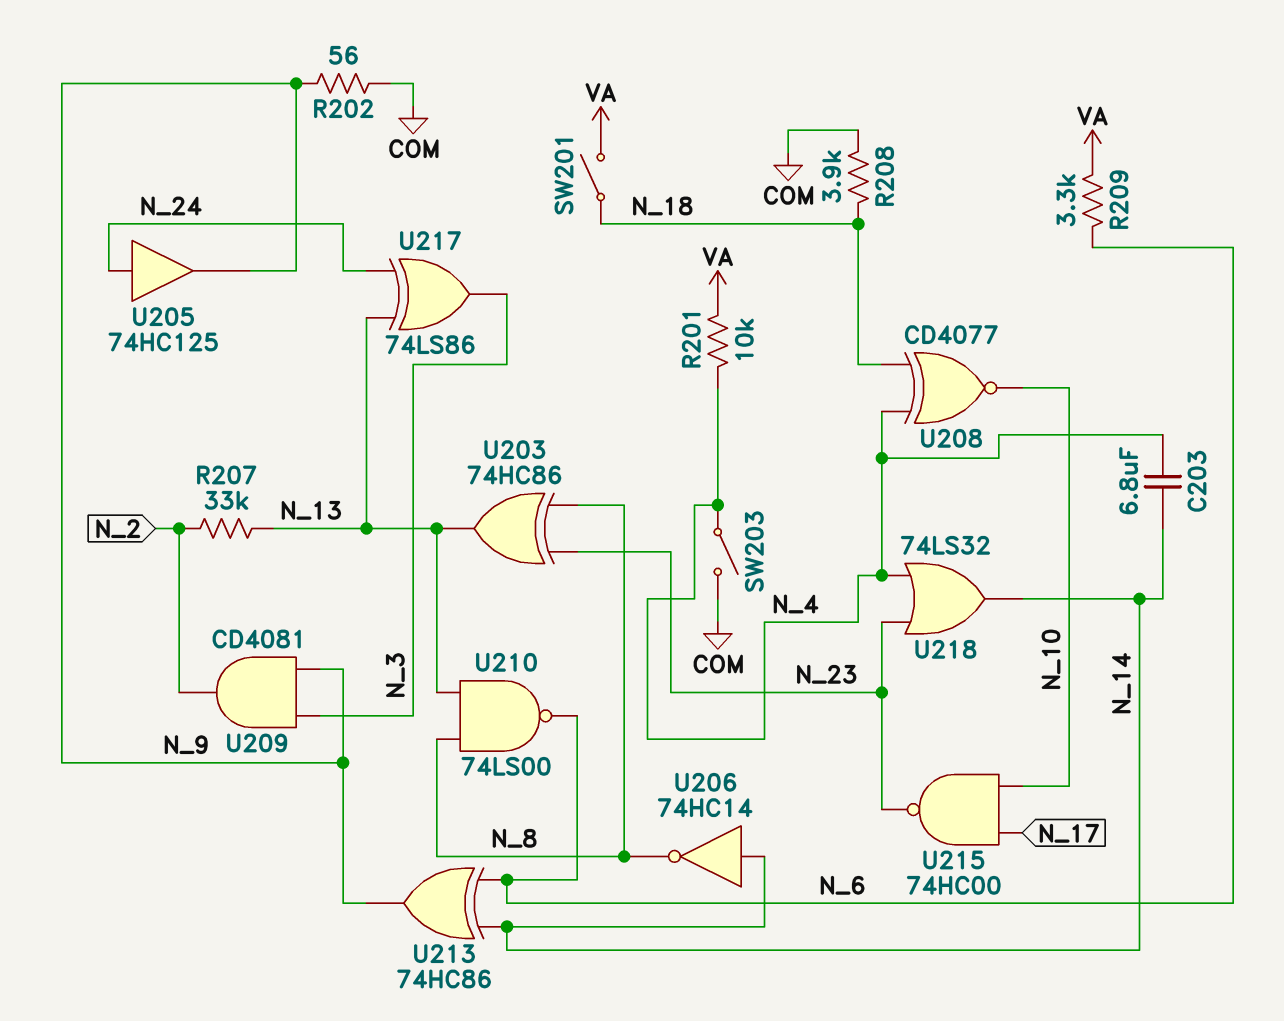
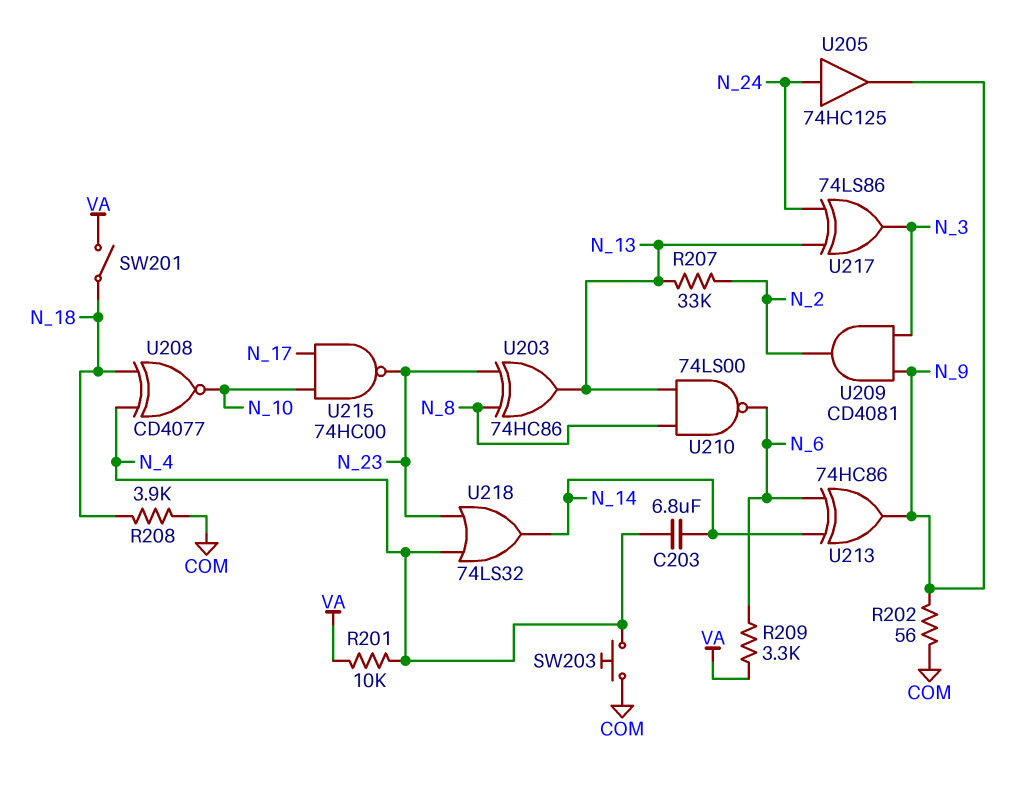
SW203: switch (COM, N_4) -> button (COM, N_4)
U206: NOT 74HC14 (in N_14, out N_8) -> none

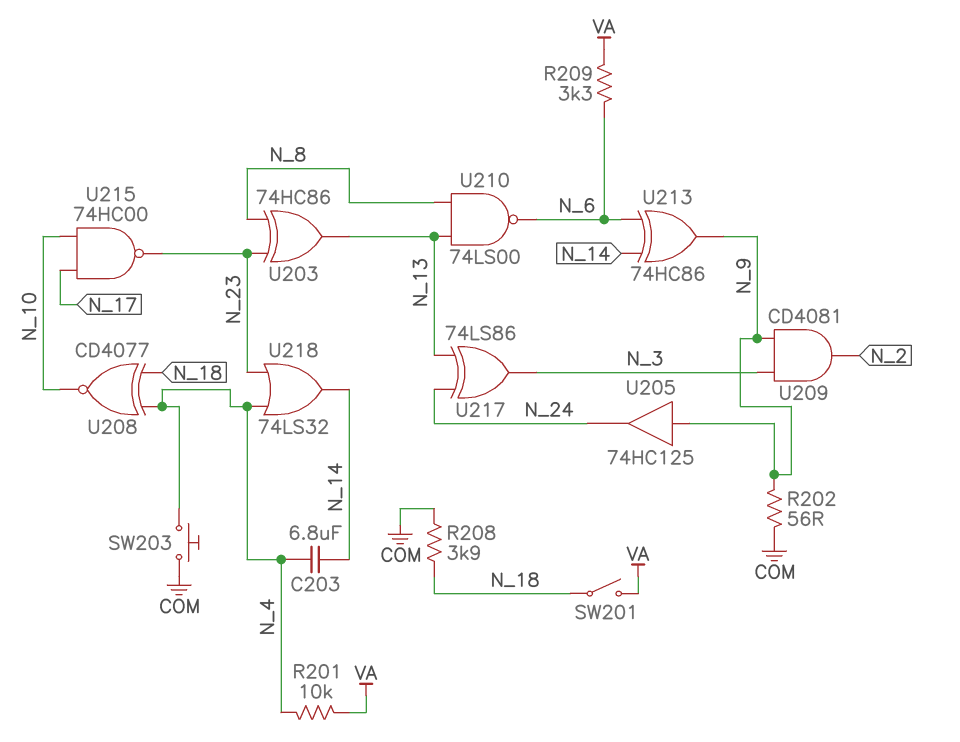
R207: 33k (N_2, N_13) -> none
U205: buffer 74HC125 (in N_24, out N_9) -> buffer 74HC125 (in N_9, out N_24)

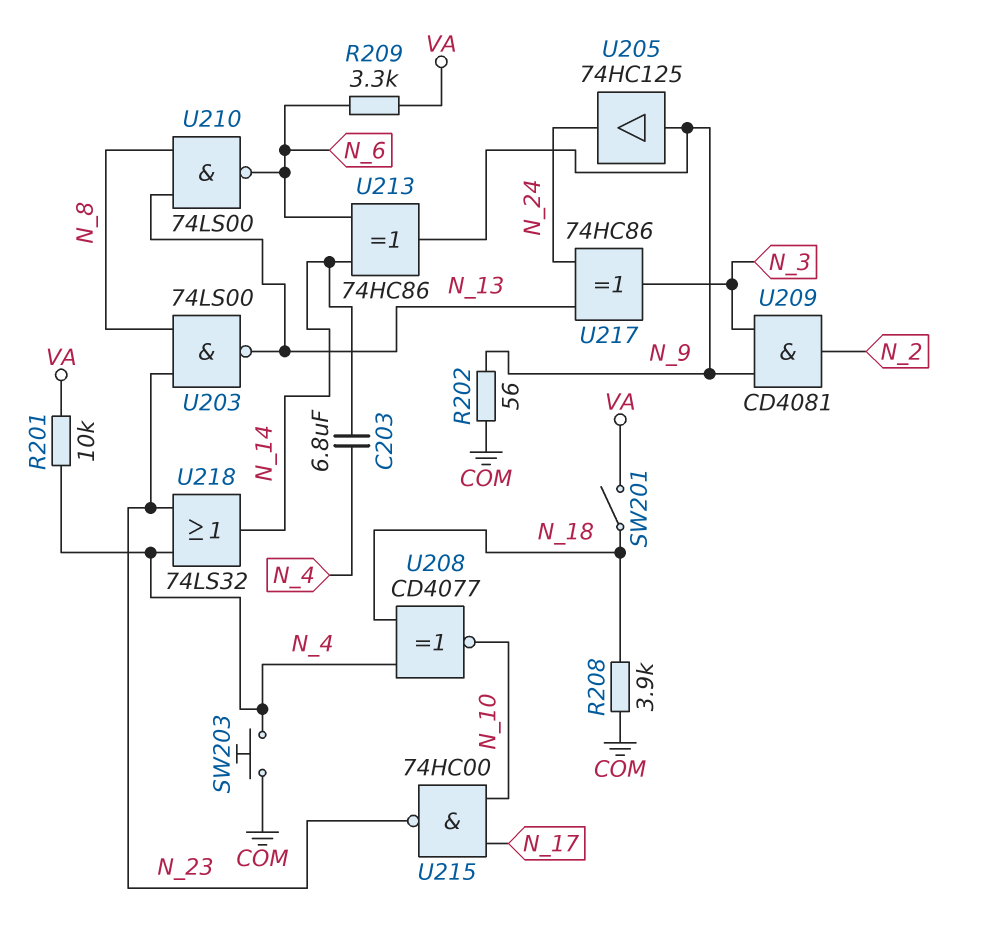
U203: XOR 74HC86 (in N_8, in N_23, out N_13) -> NAND 74LS00 (in N_8, in N_23, out N_13)
U217: XOR 74LS86 (in N_13, in N_24, out N_3) -> XOR 74HC86 (in N_13, in N_24, out N_3)

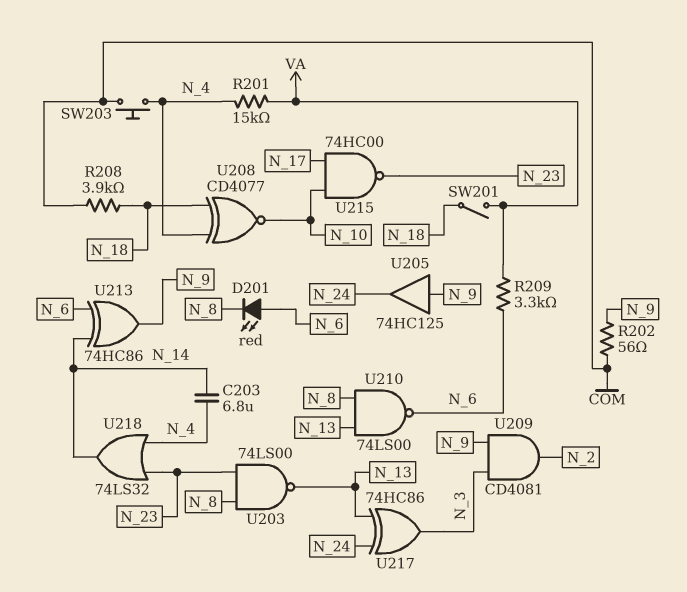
D201: none -> LED red (A N_6, K N_8)
R201: 10k (N_4, VA) -> 15k (N_4, VA)

